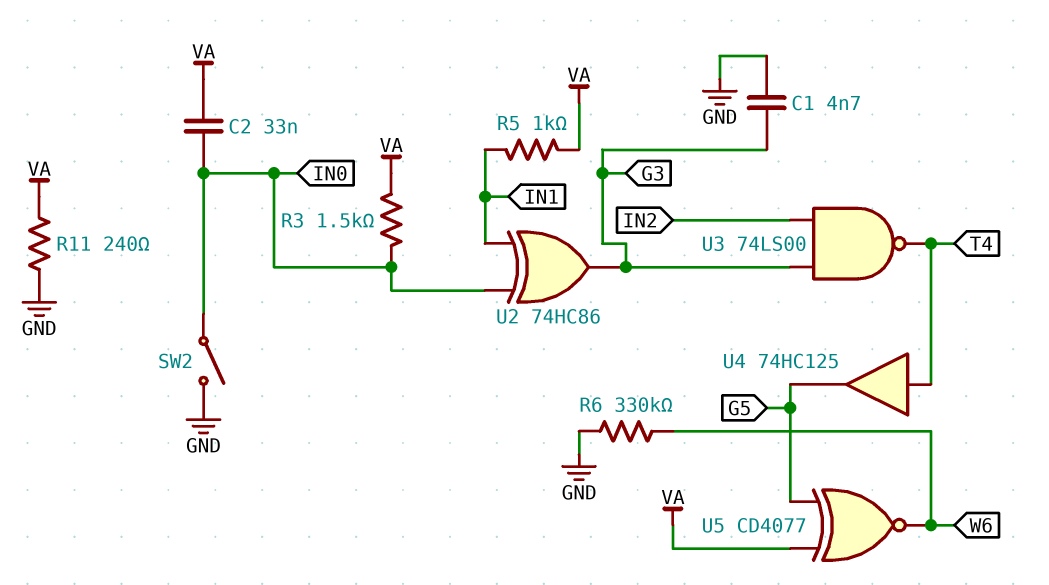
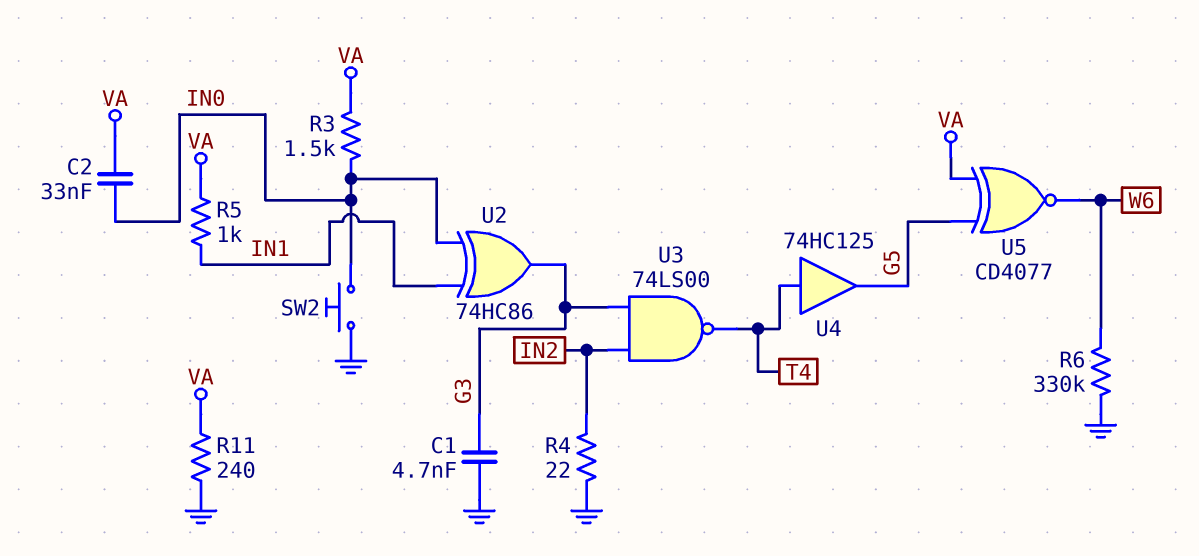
R4: none -> 22 (GND, IN2)
SW2: switch (GND, IN0) -> button (GND, IN0)

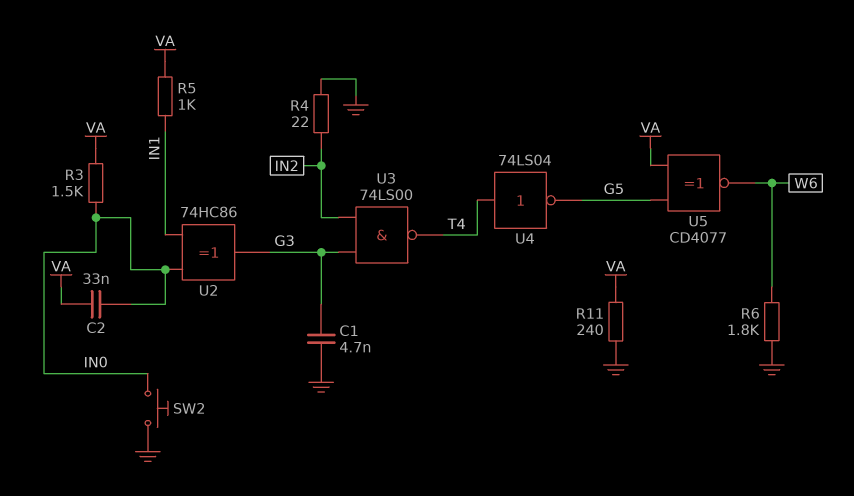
R6: 330k (GND, W6) -> 1.8k (GND, W6)
U4: buffer 74HC125 (in T4, out G5) -> NOT 74LS04 (in T4, out G5)

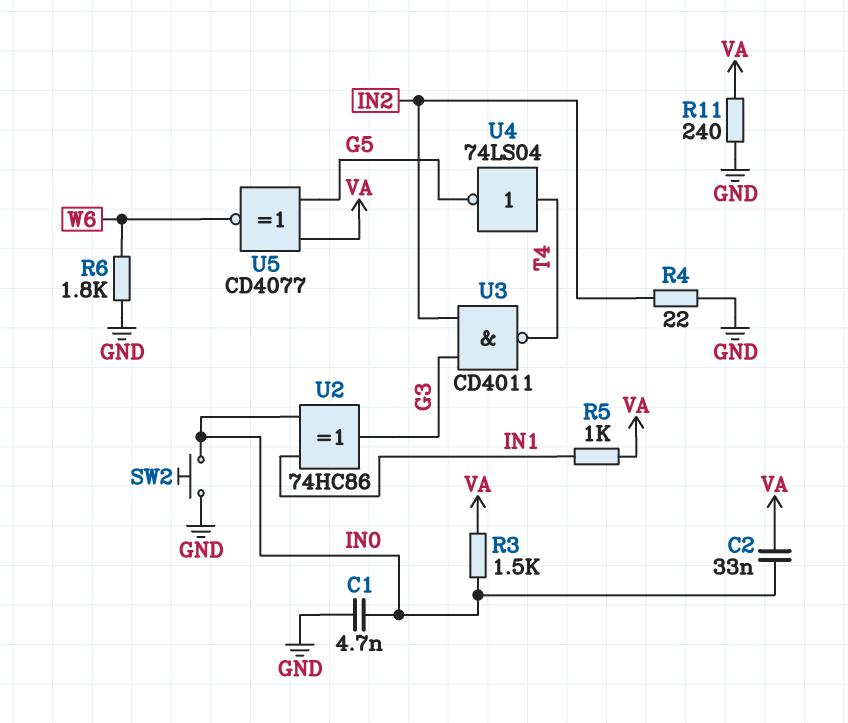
C1: 4.7nF (G3, GND) -> 4.7nF (GND, IN0)
U3: NAND 74LS00 (in G3, in IN2, out T4) -> NAND CD4011 (in G3, in IN2, out T4)

